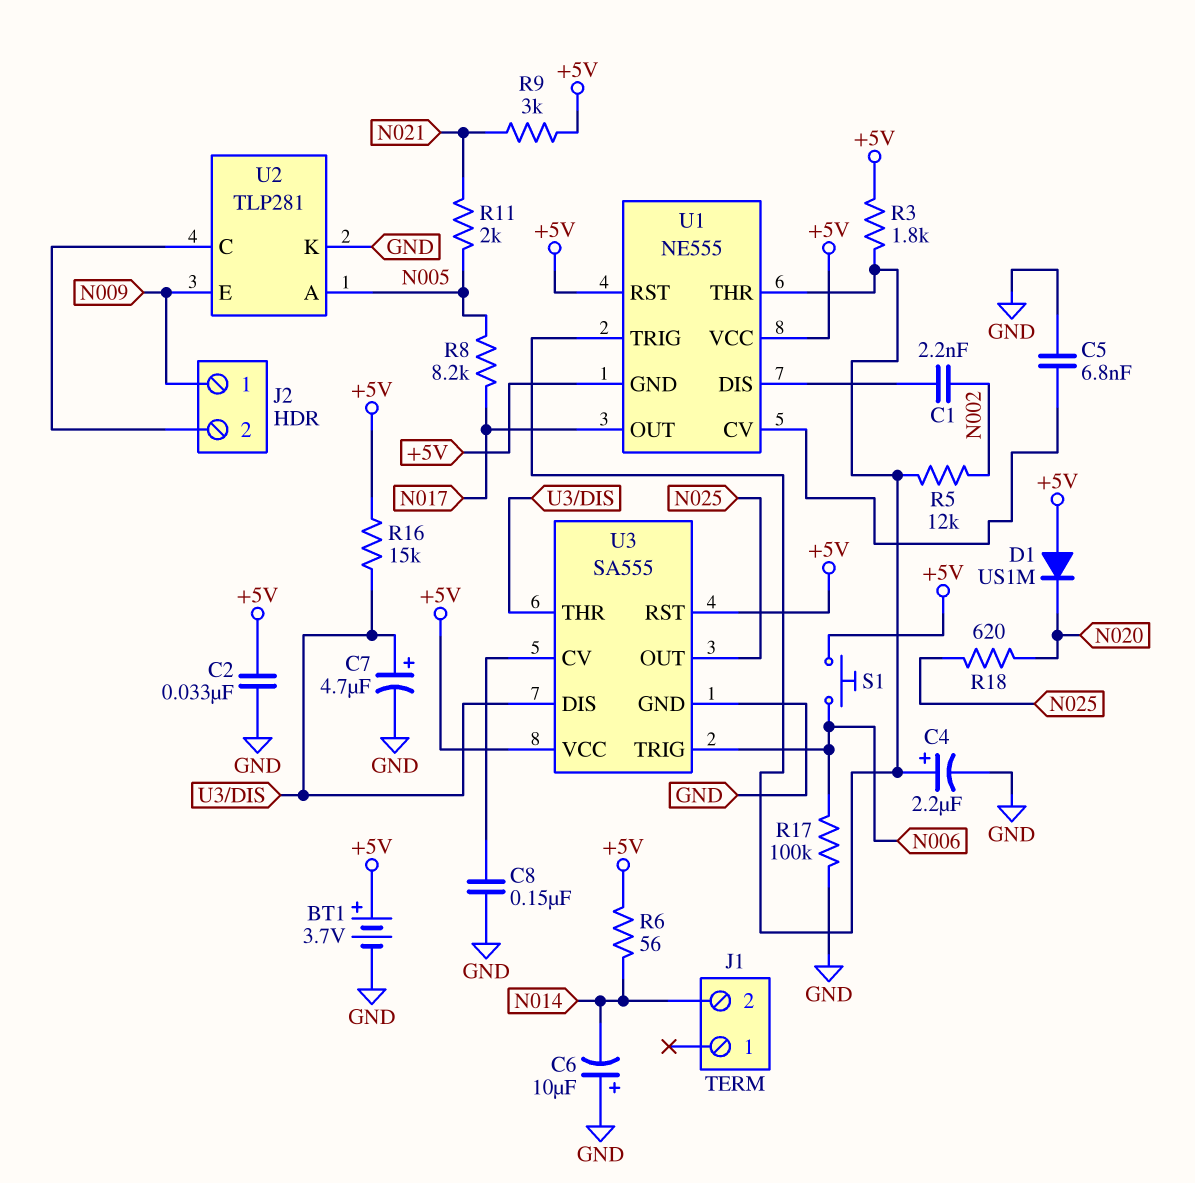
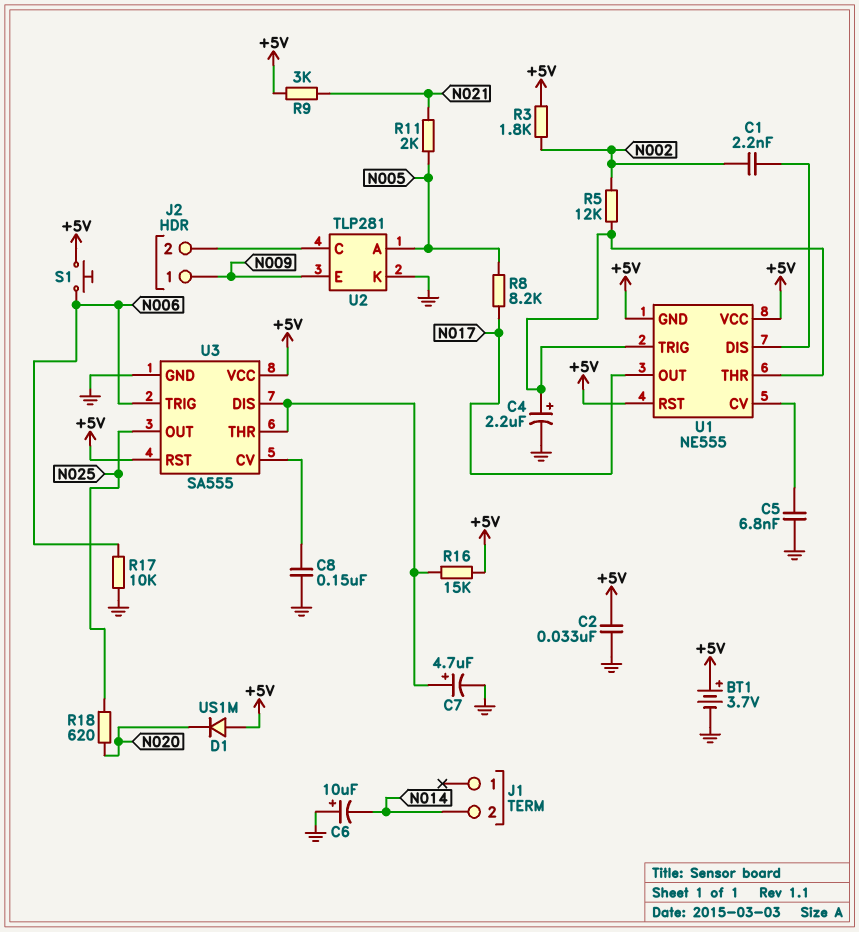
R3: 1.8k (+5V, U1/THR) -> 1.8k (+5V, N002)
R6: 56 (+5V, N014) -> none
R17: 100k (GND, N006) -> 10k (GND, N006)

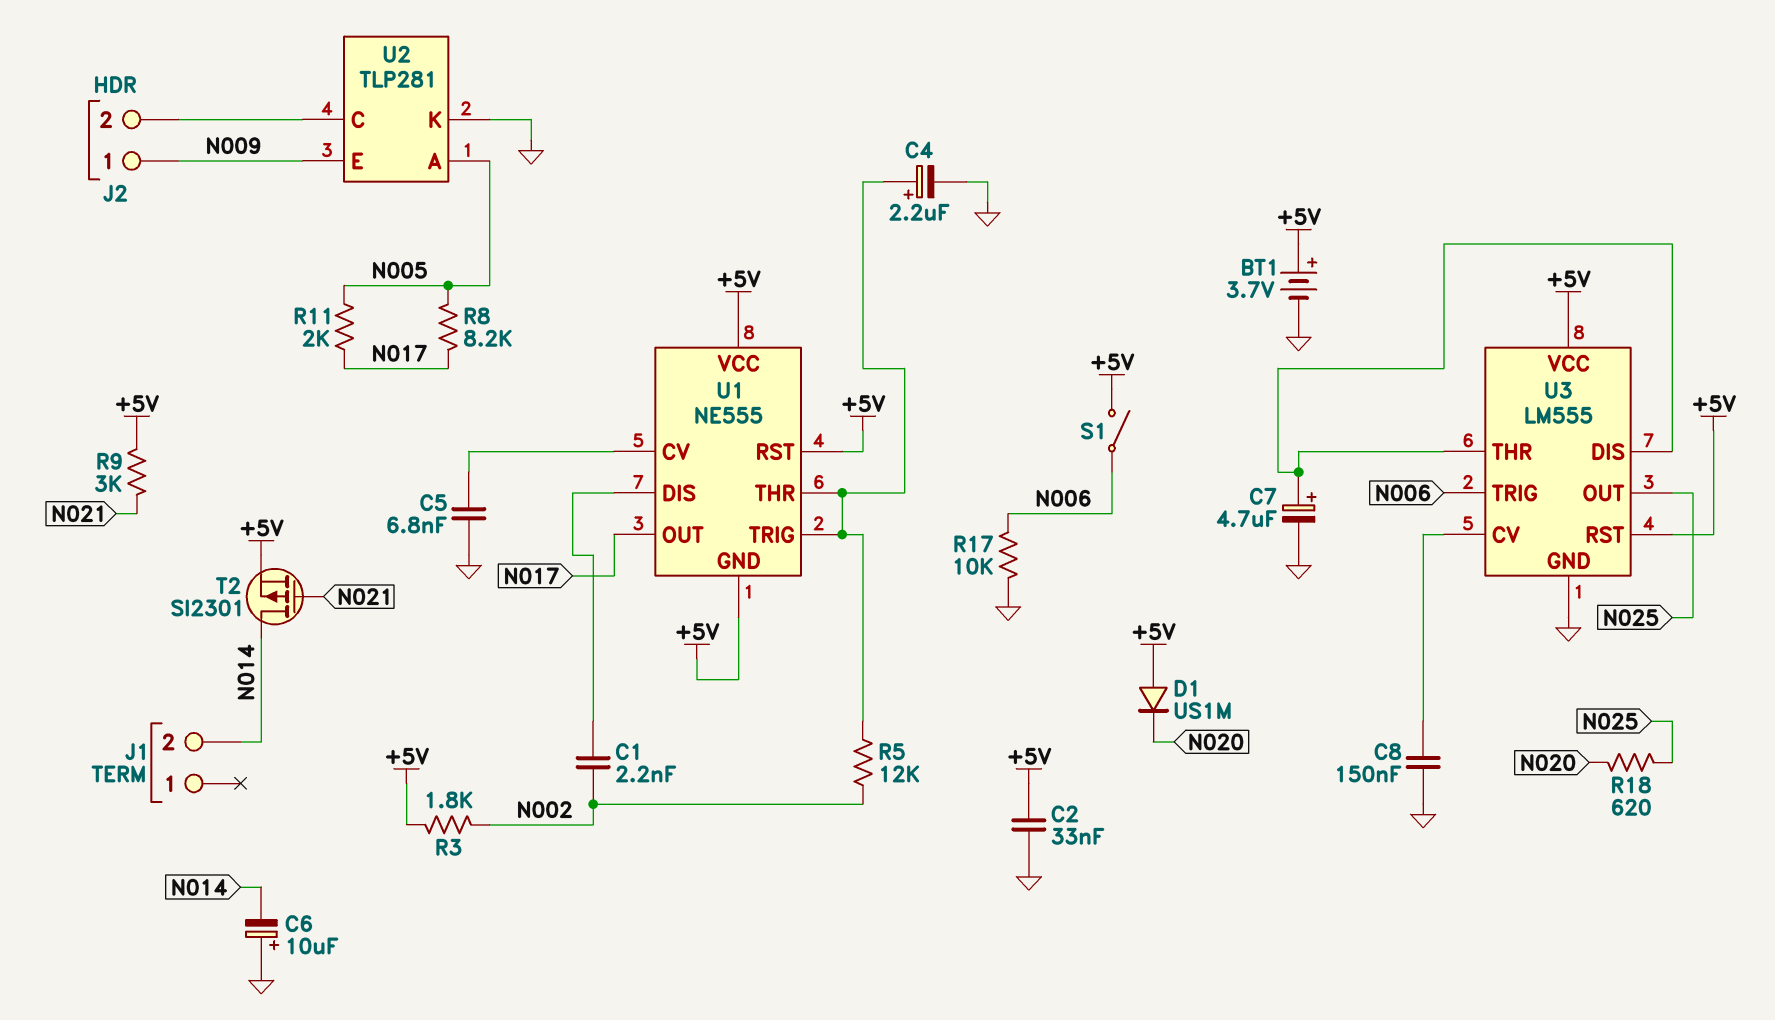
R11: 2k (N005, N021) -> 2k (N005, N017)
R16: 15k (+5V, U3/DIS) -> none
S1: button (+5V, N006) -> switch (+5V, N006)
T2: none -> PMOS SI2301 (G N021, D N014, S +5V)
U3: SA555 -> LM555

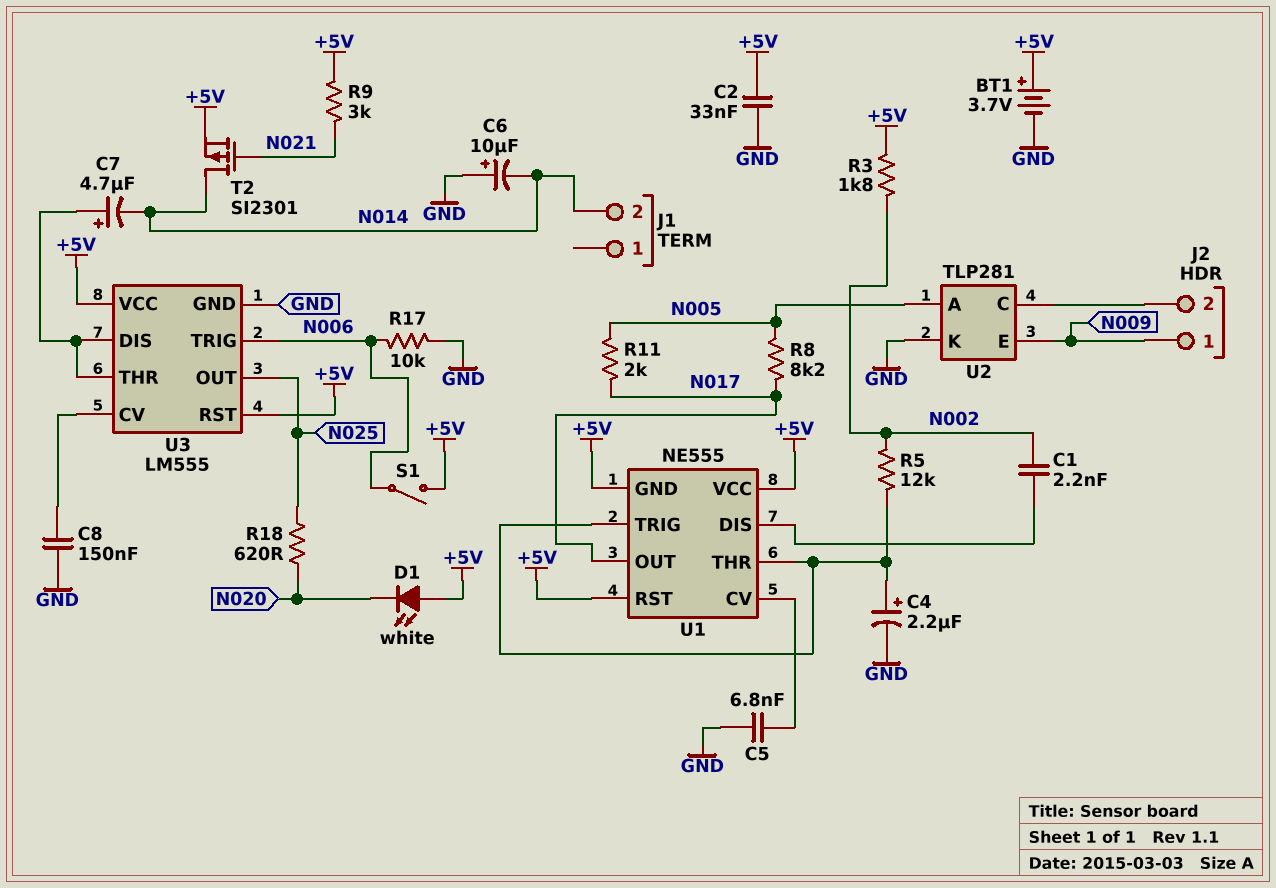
C7: 4.7uF (plus U3/DIS, minus GND) -> 4.7uF (plus U3/DIS, minus N014)
D1: diode US1M (A +5V, K N020) -> LED white (A +5V, K N020)

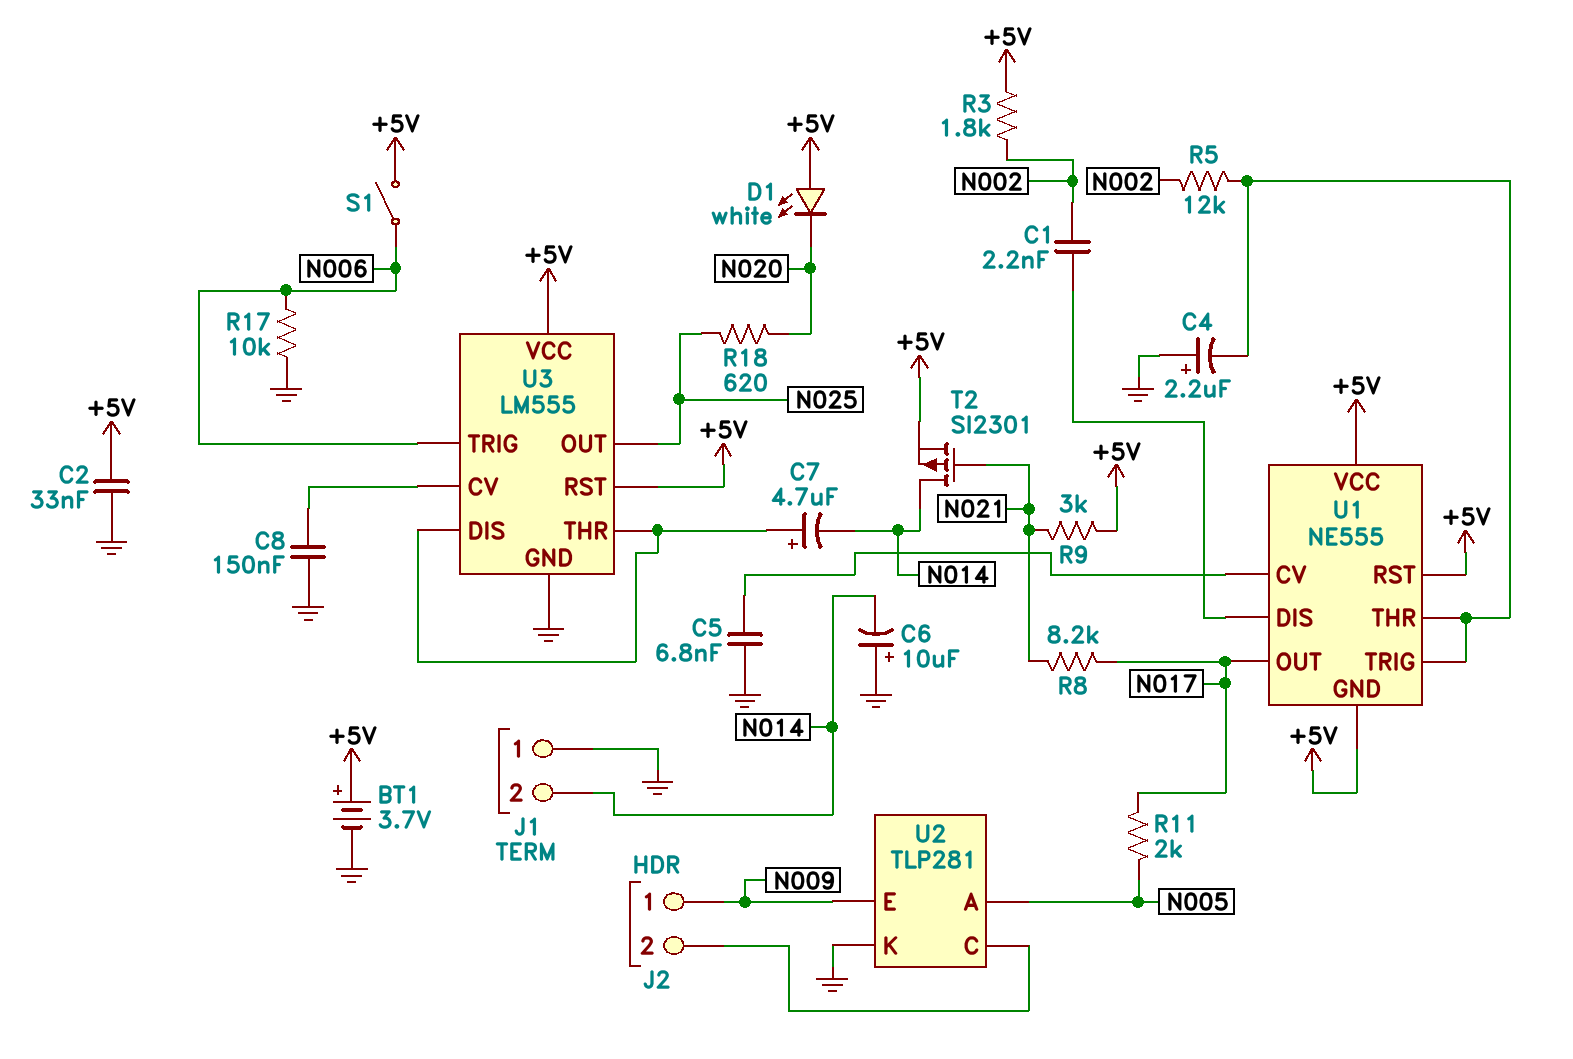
C4: 2.2uF (plus U1/THR, minus GND) -> 2.2uF (plus GND, minus U1/THR)
J1 pin 1: none -> GND
R8: 8.2k (N005, N017) -> 8.2k (N017, N021)

